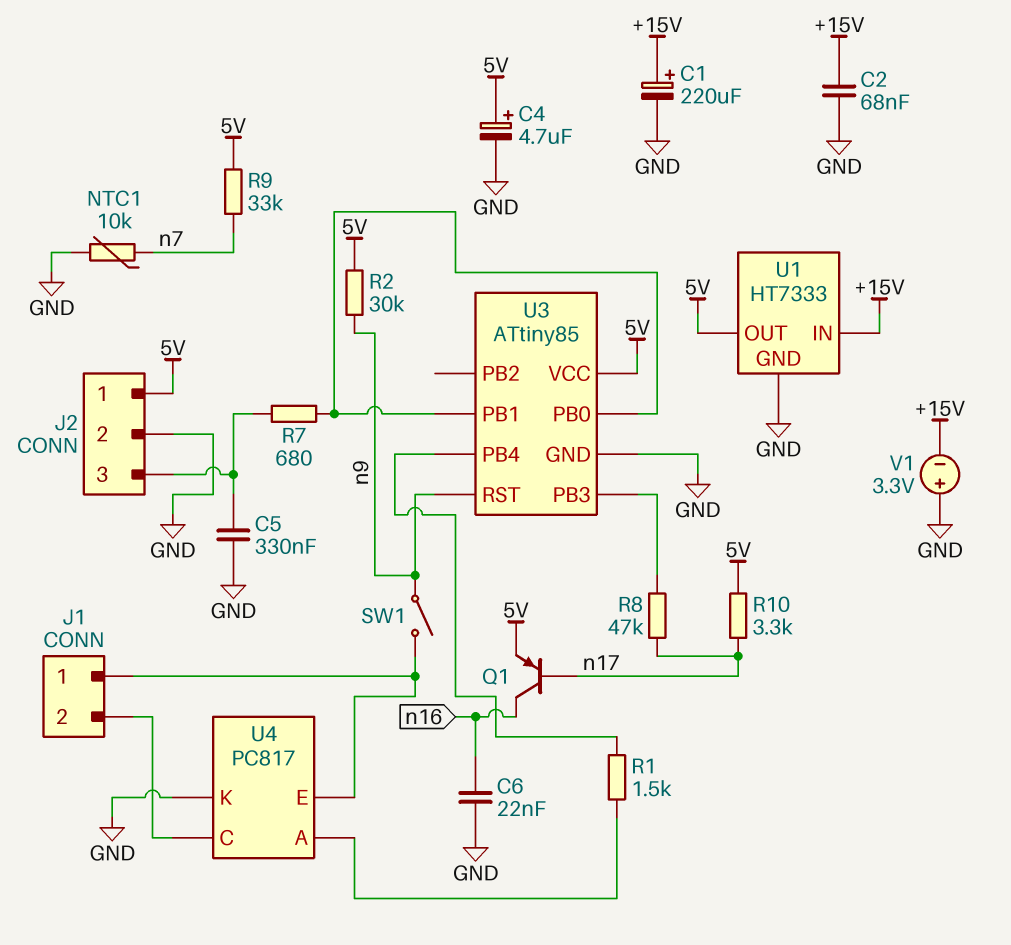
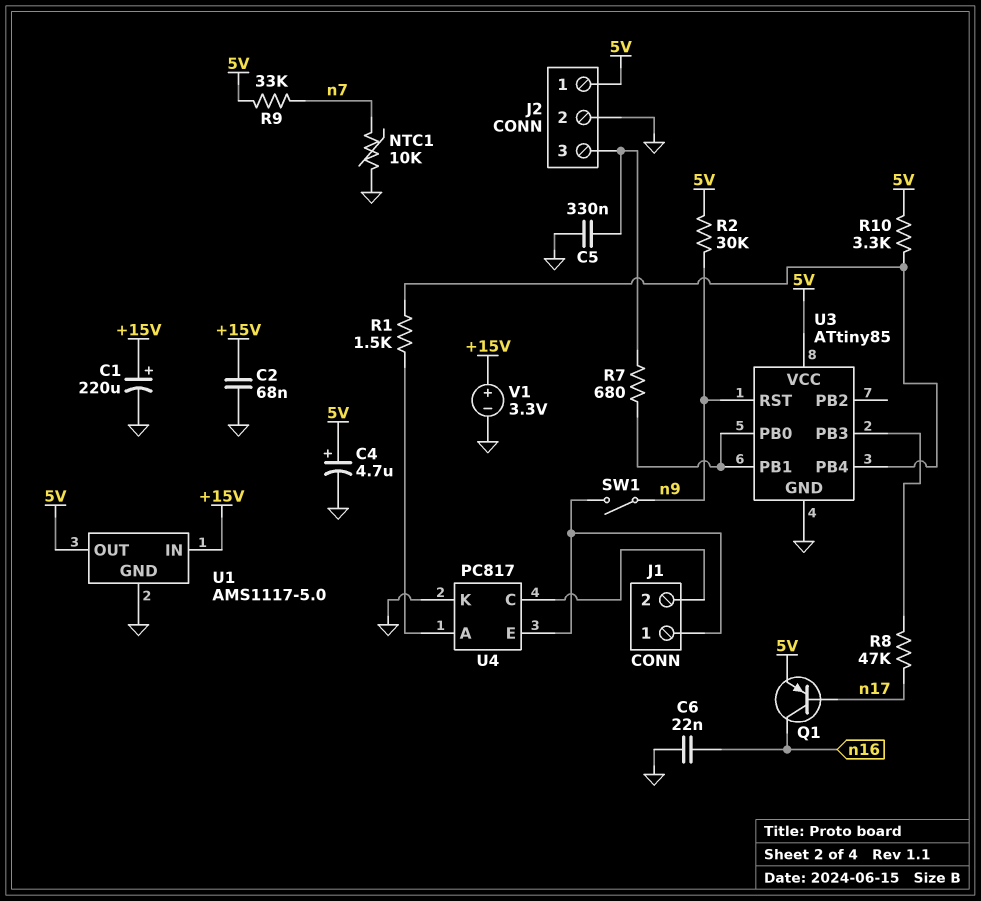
R10: 3.3k (5V, n17) -> 3.3k (5V, U3/PB4)
U1: HT7333 -> AMS1117-5.0
V1: 3.3V (plus GND, minus +15V) -> 3.3V (plus +15V, minus GND)

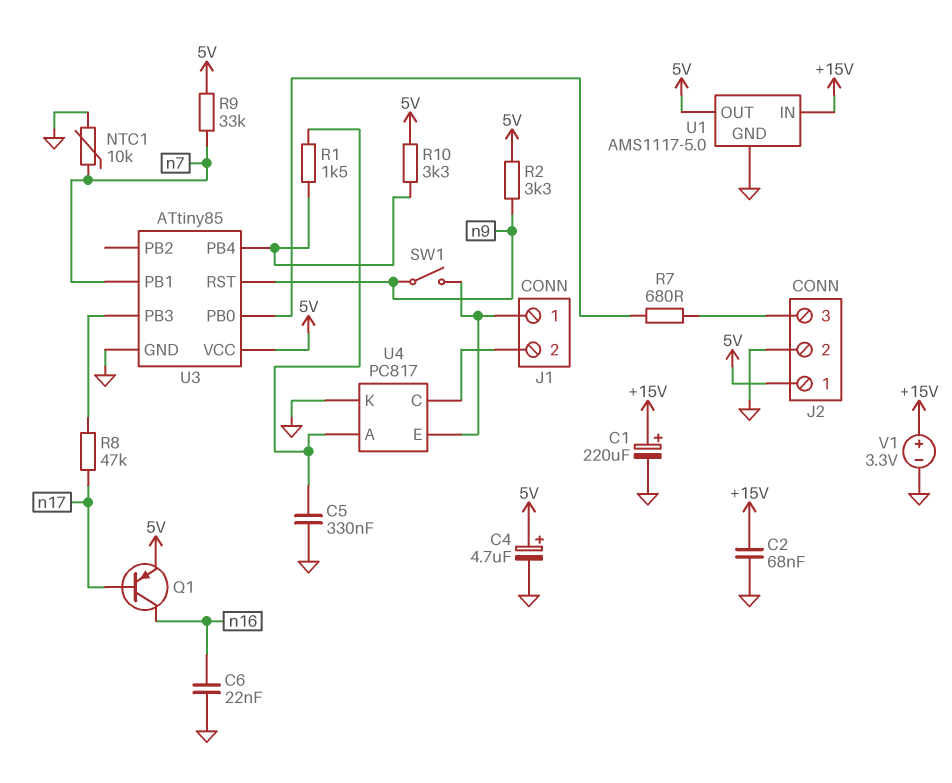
C5: 330nF (GND, J2/3) -> 330nF (GND, U4/A)
R2: 30k (5V, n9) -> 3.3k (5V, n9)
U3 pin PB1: U3/PB0 -> n7

